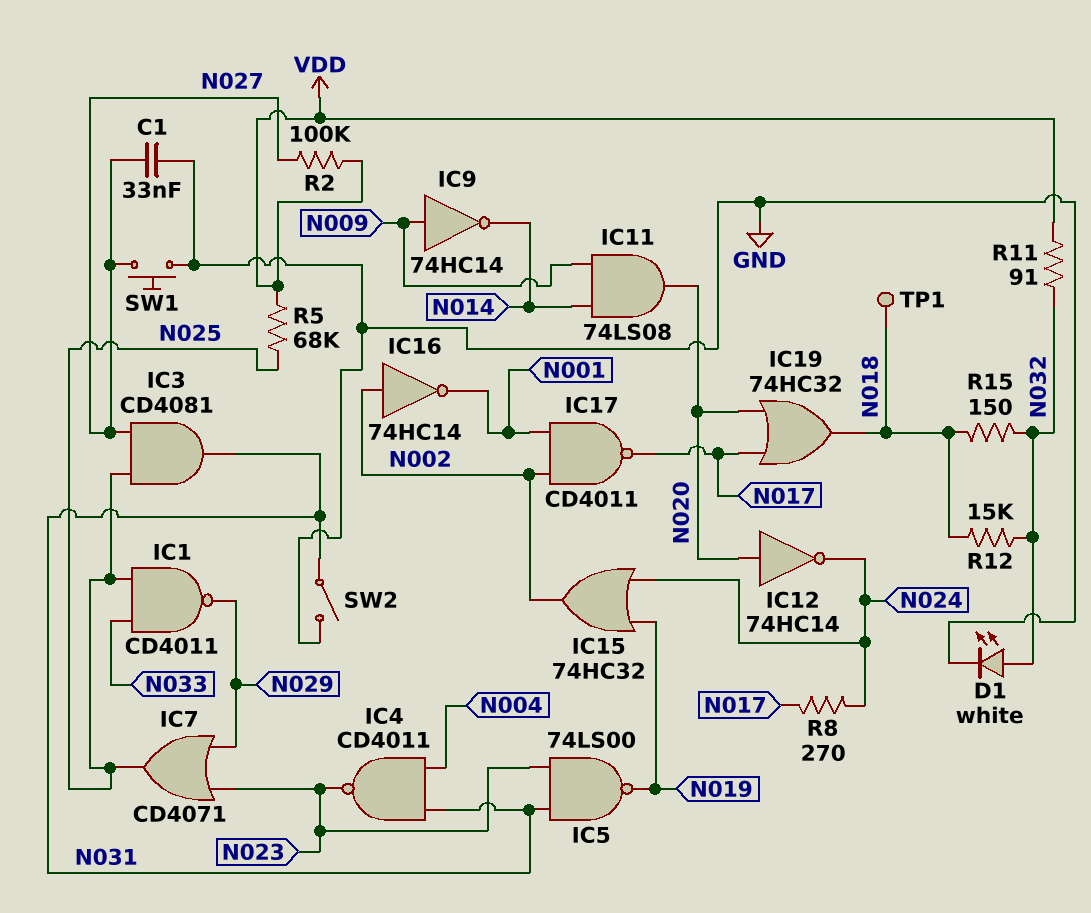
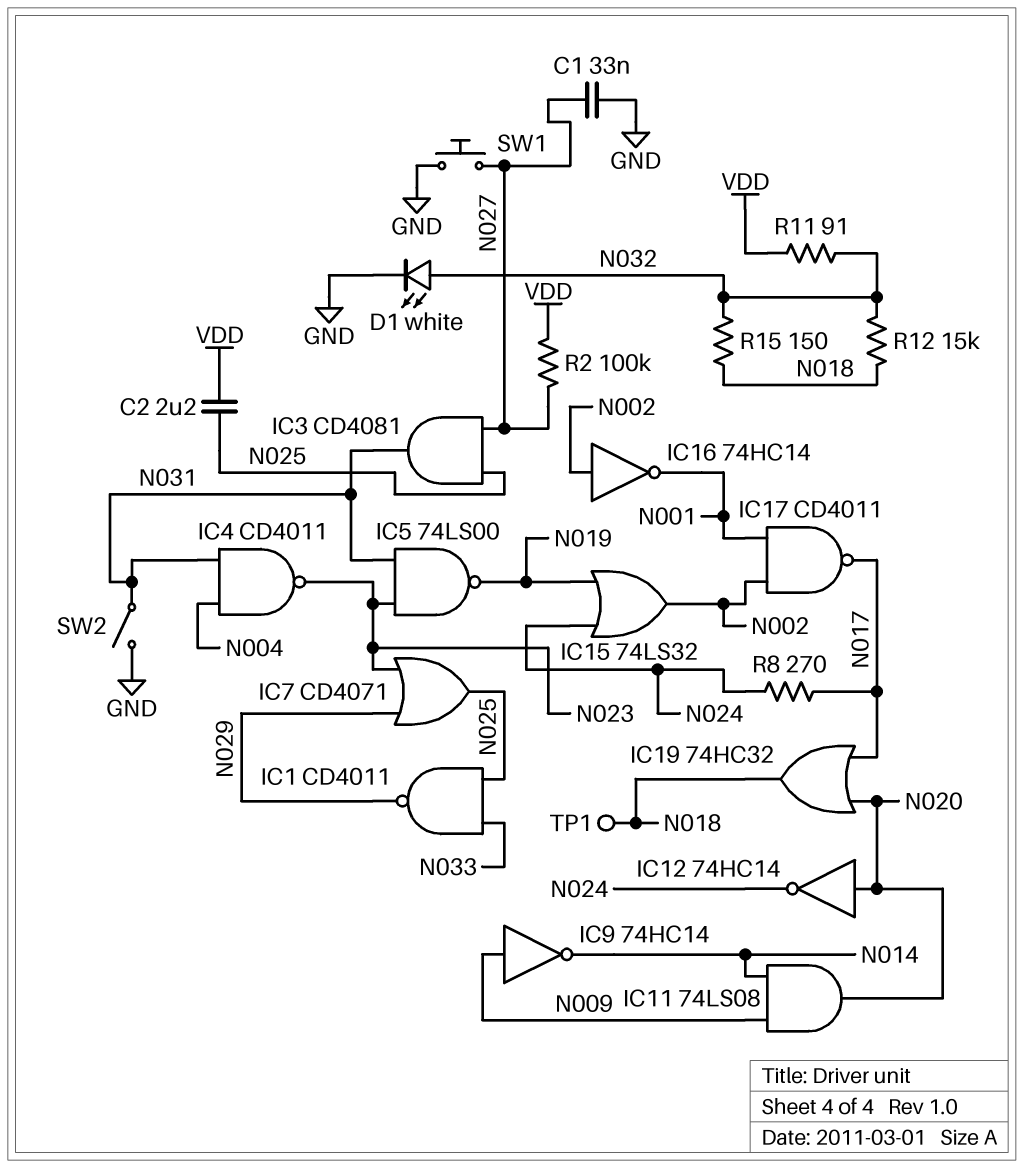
C2: none -> 2.2uF (N025, VDD)
IC15: OR 74HC32 (in N019, in N024, out N002) -> OR 74LS32 (in N019, in N024, out N002)
R5: 68k (N025, VDD) -> none

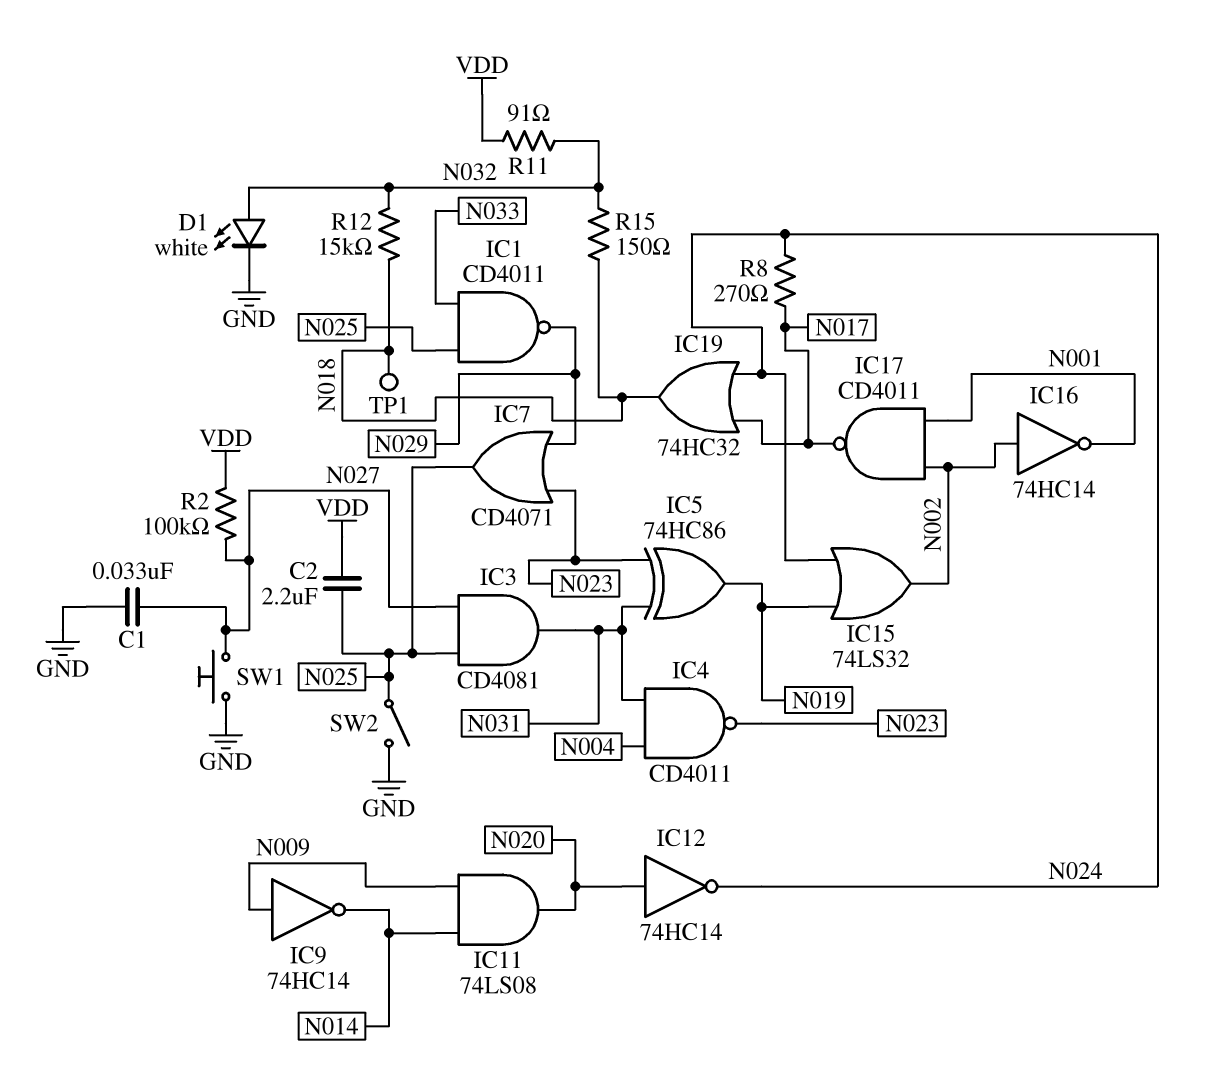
IC5: NAND 74LS00 (in N023, in N031, out N019) -> XOR 74HC86 (in N023, in N031, out N019)
IC19: OR 74HC32 (in N017, in N020, out N018) -> OR 74HC32 (in N017, in N024, out N018)
SW2: switch (GND, N031) -> switch (GND, N025)

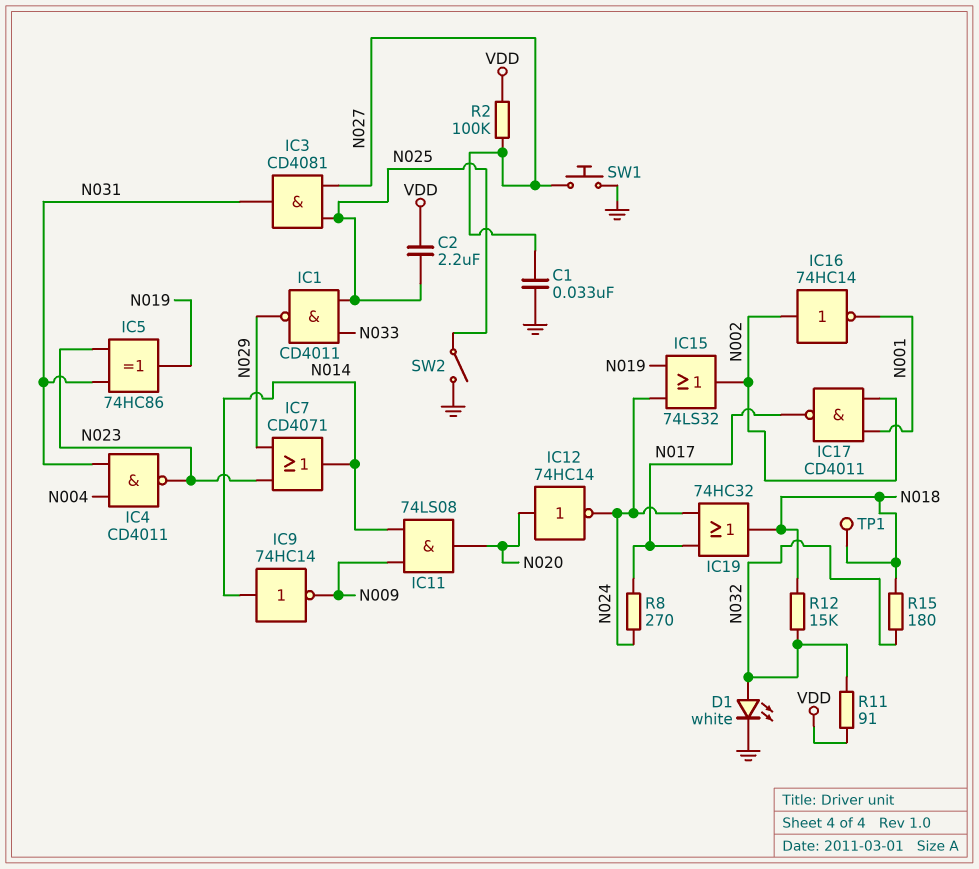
IC7: OR CD4071 (in N023, in N029, out N025) -> OR CD4071 (in N023, in N029, out N014)
IC9: NOT 74HC14 (in N009, out N014) -> NOT 74HC14 (in N014, out N009)
R15: 150 (N018, N032) -> 180 (N018, N032)

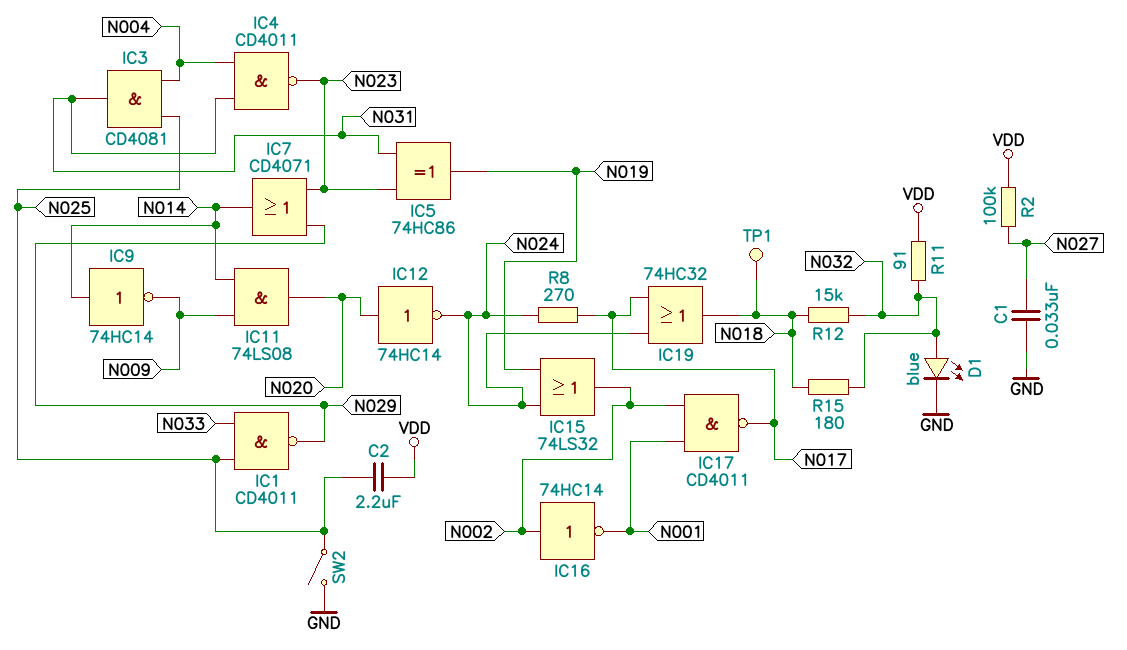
D1: LED white (A N032, K GND) -> LED blue (A N032, K GND)
IC3: AND CD4081 (in N025, in N027, out N031) -> AND CD4081 (in N004, in N025, out N031)
SW1: button (GND, N027) -> none

